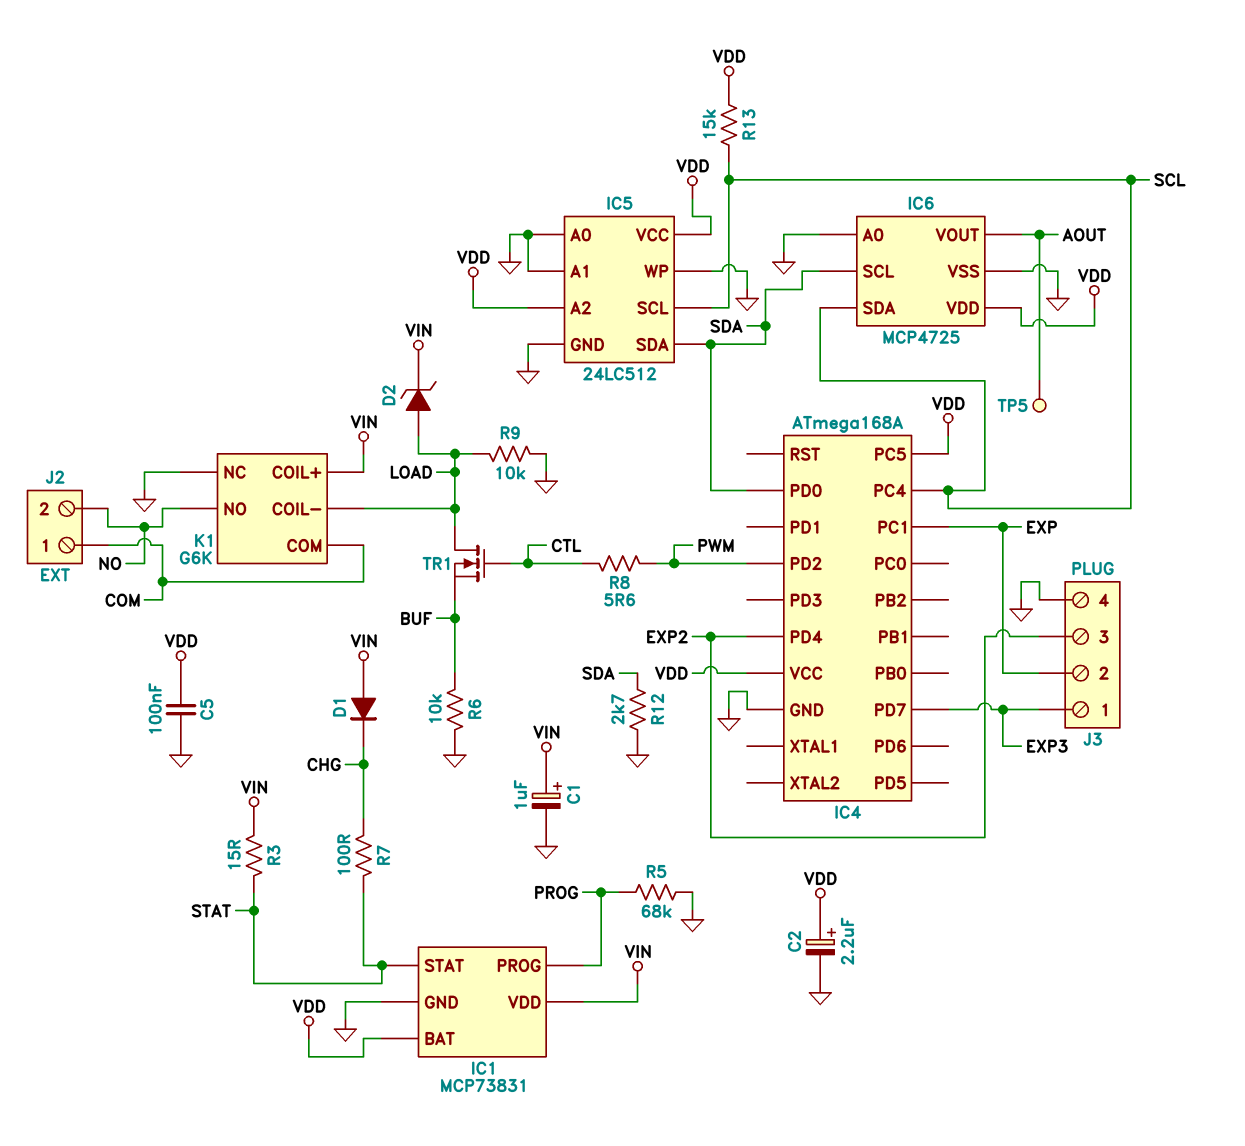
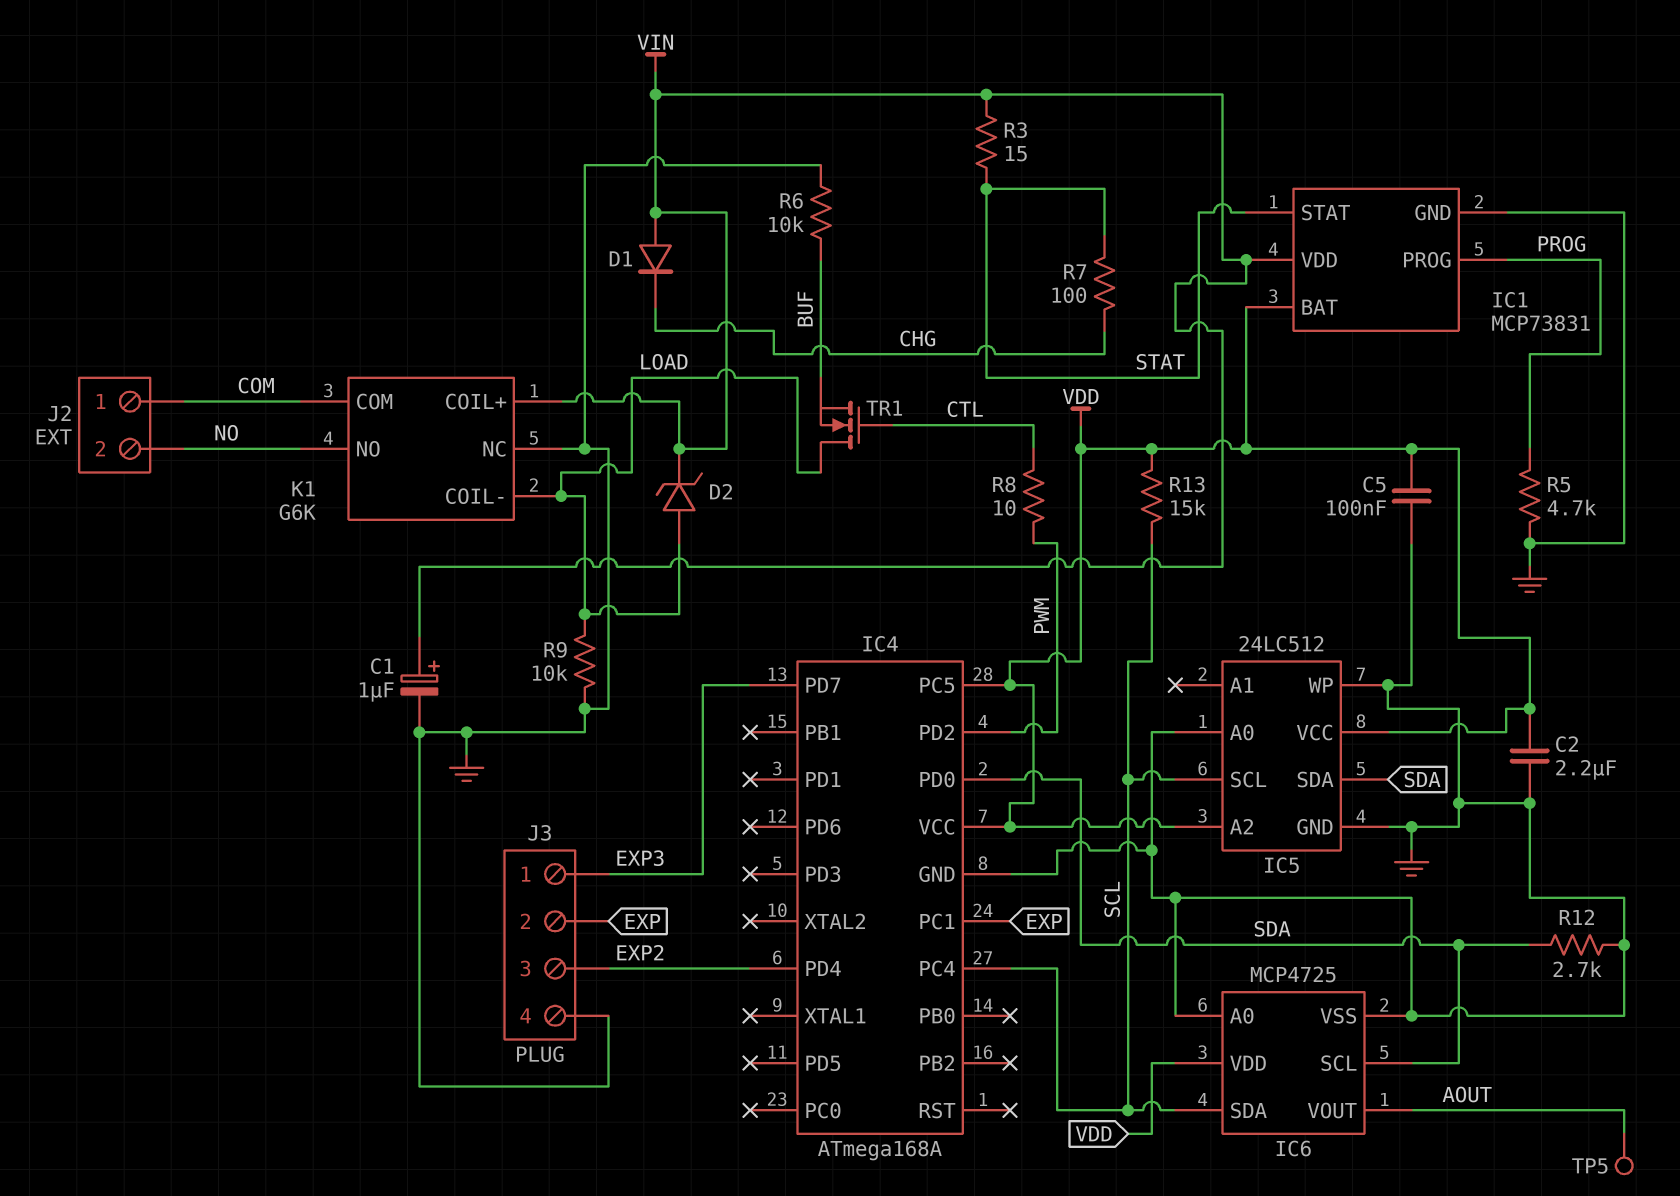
C2: 2.2uF (plus VDD, minus GND) -> 2.2uF (GND, VDD)
IC5 pin A1: GND -> none
R5: 68k (GND, PROG) -> 4.7k (GND, PROG)
R8: 5.6 (CTL, PWM) -> 10 (CTL, PWM)

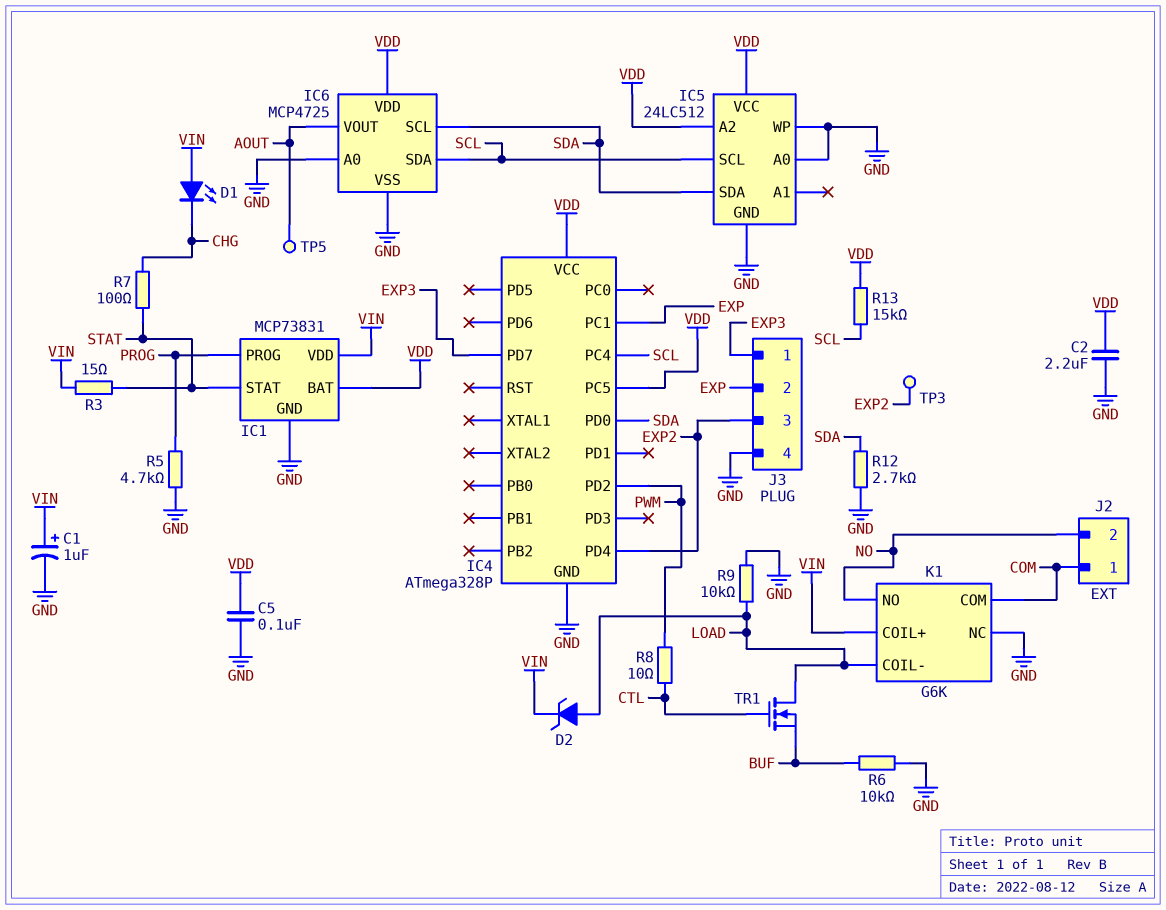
D1: diode (A VIN, K CHG) -> LED (A VIN, K CHG)
IC4: ATmega168A -> ATmega328P
TP3: none -> test point (EXP2)

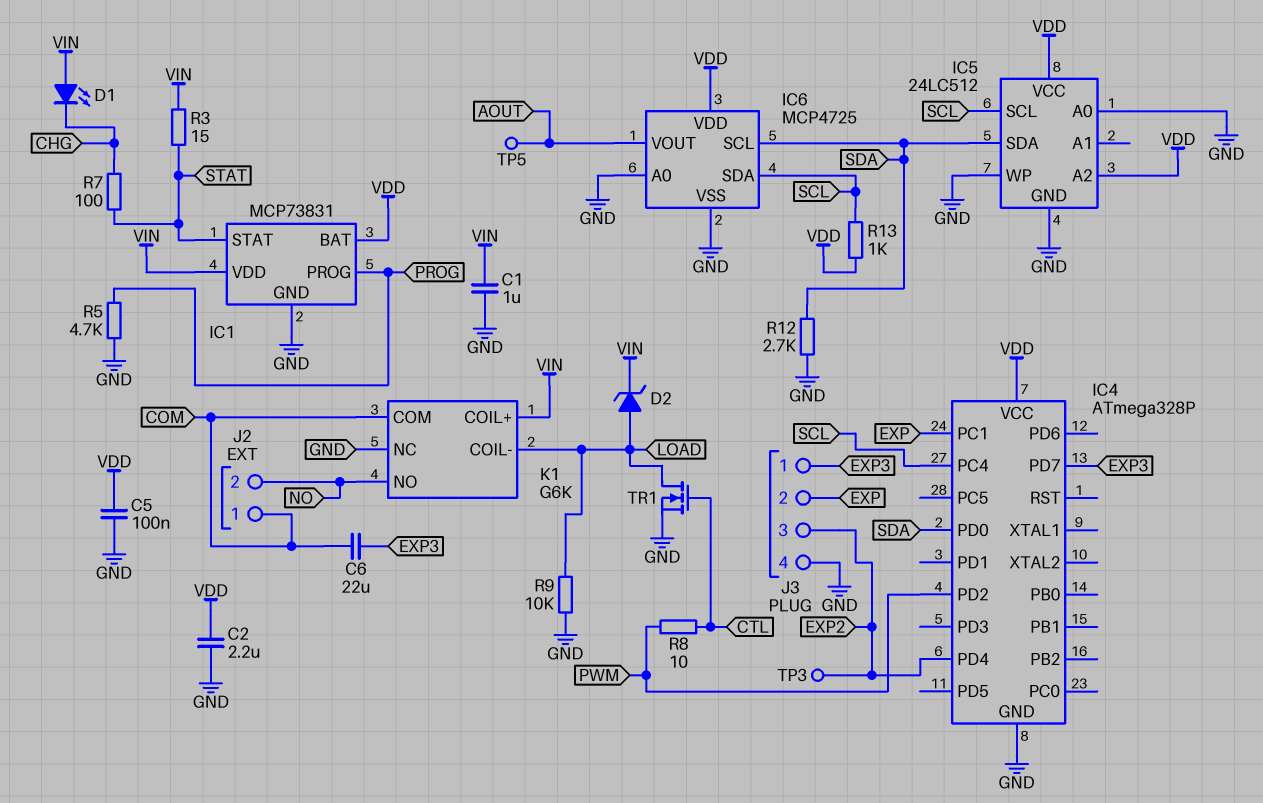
C1: 1uF (plus VIN, minus GND) -> 1uF (GND, VIN)
C6: none -> 22uF (COM, EXP3)
IC4 pin PC5: VDD -> none
R6: 10k (BUF, GND) -> none
R13: 15k (SCL, VDD) -> 1k (SCL, VDD)
TR1: NMOS (G CTL, D LOAD, S BUF) -> NMOS (G CTL, D LOAD, S GND)

